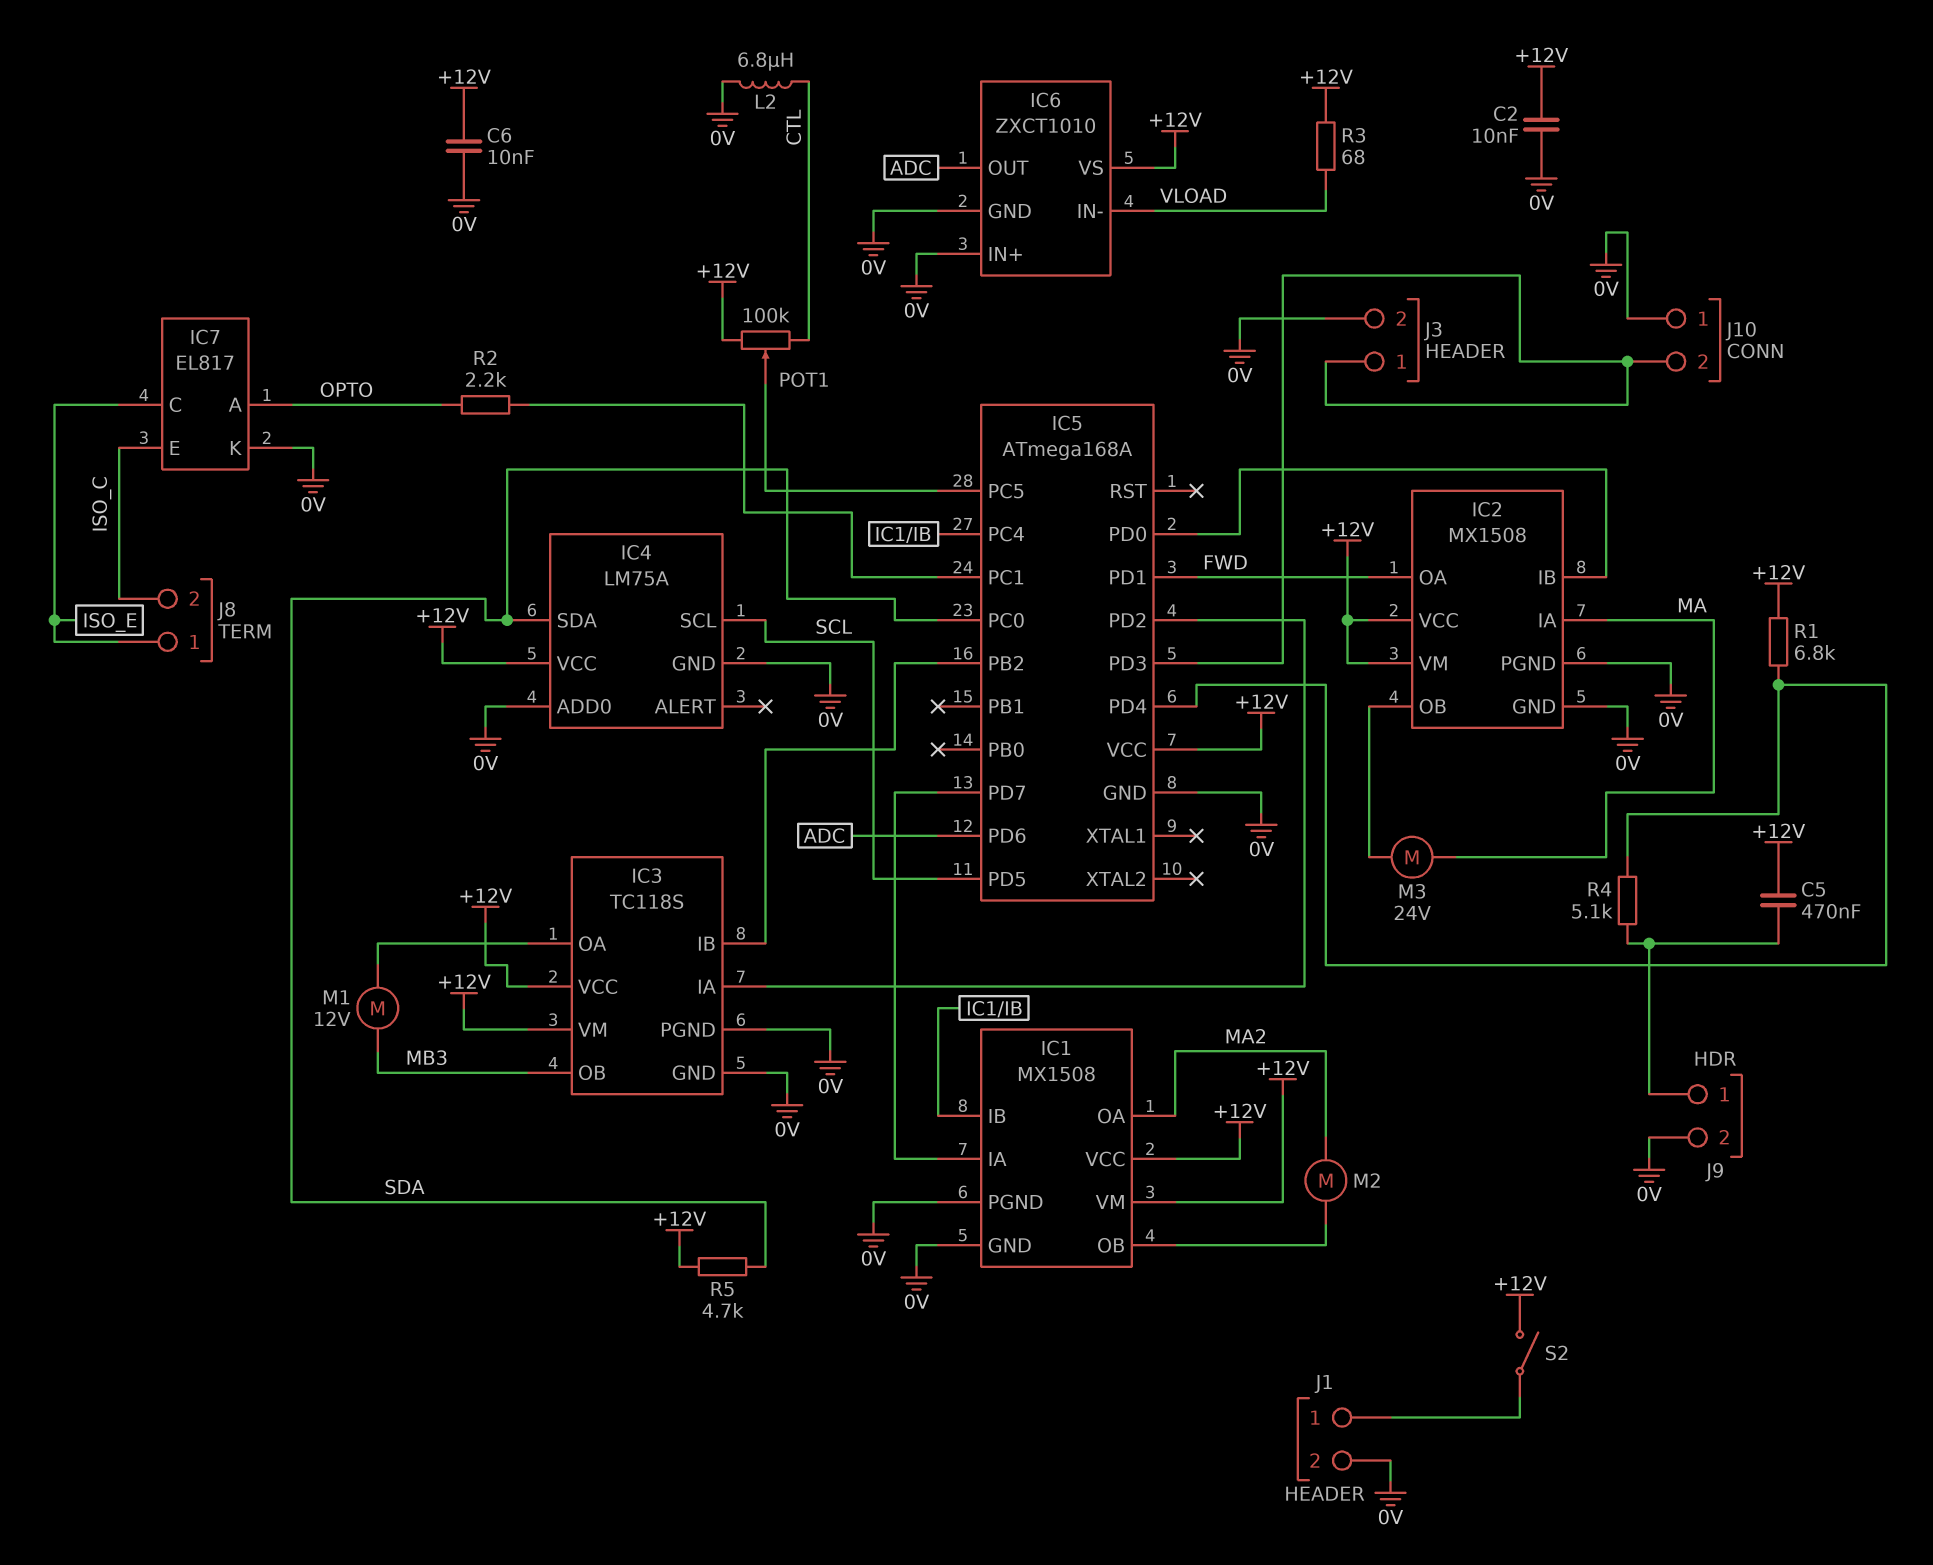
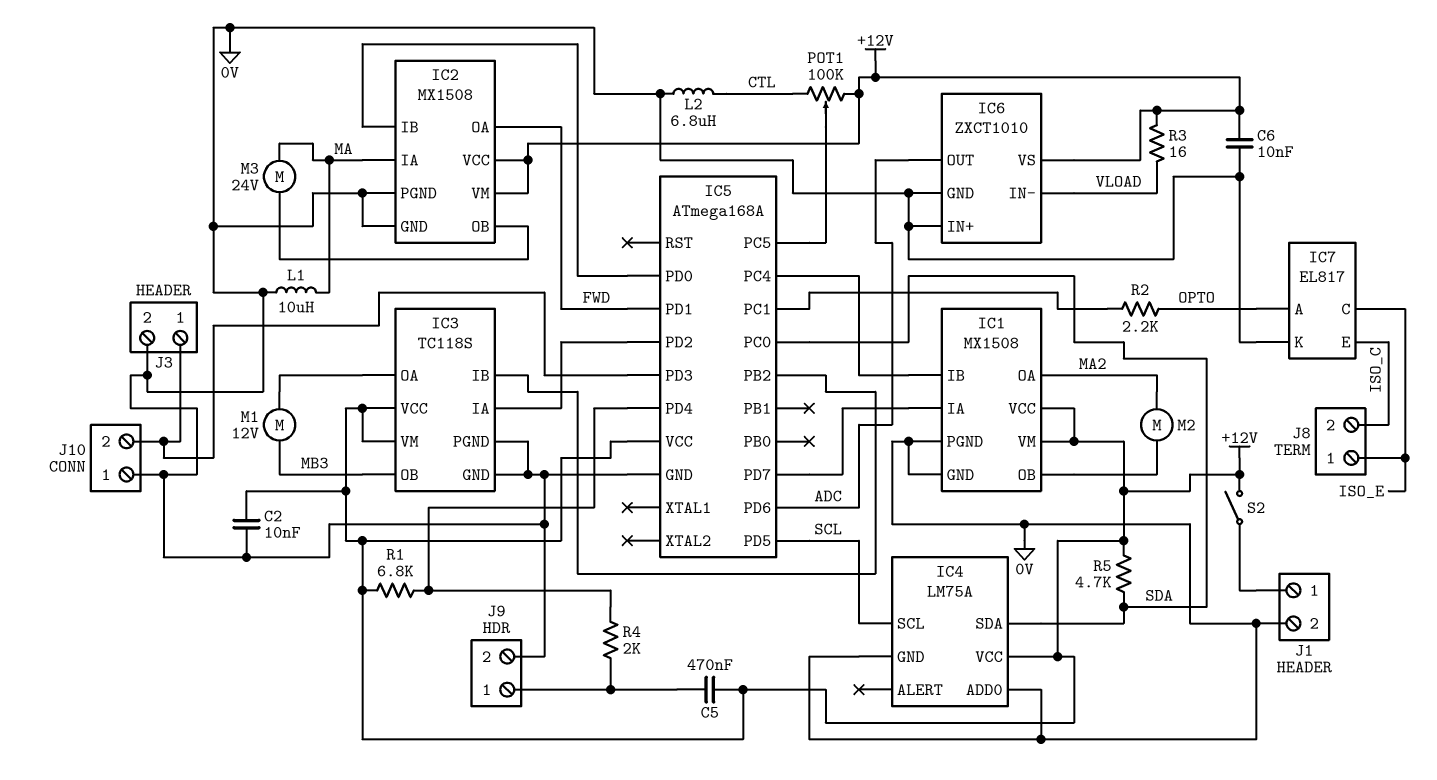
L1: none -> 10uH (0V, MA)
R3: 68 (+12V, VLOAD) -> 16 (+12V, VLOAD)
R4: 5.1k (IC5/PD4, J9/1) -> 2k (IC5/PD4, J9/1)

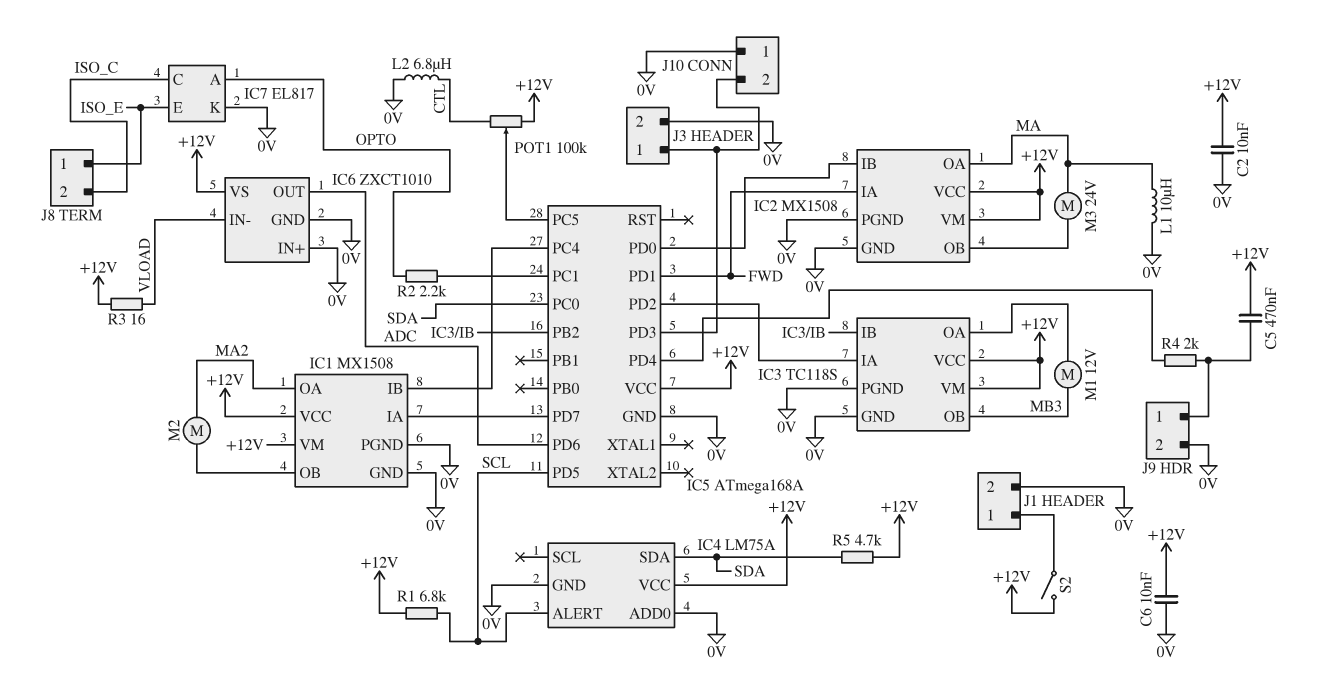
IC2 pin IA: MA -> FWD
IC2 pin OA: FWD -> MA
IC4 pin ALERT: none -> SCL
IC4 pin SCL: SCL -> none
IC7 pin C: ISO_E -> ISO_C
IC7 pin E: ISO_C -> ISO_E
R1: 6.8k (+12V, IC5/PD4) -> 6.8k (+12V, SCL)

